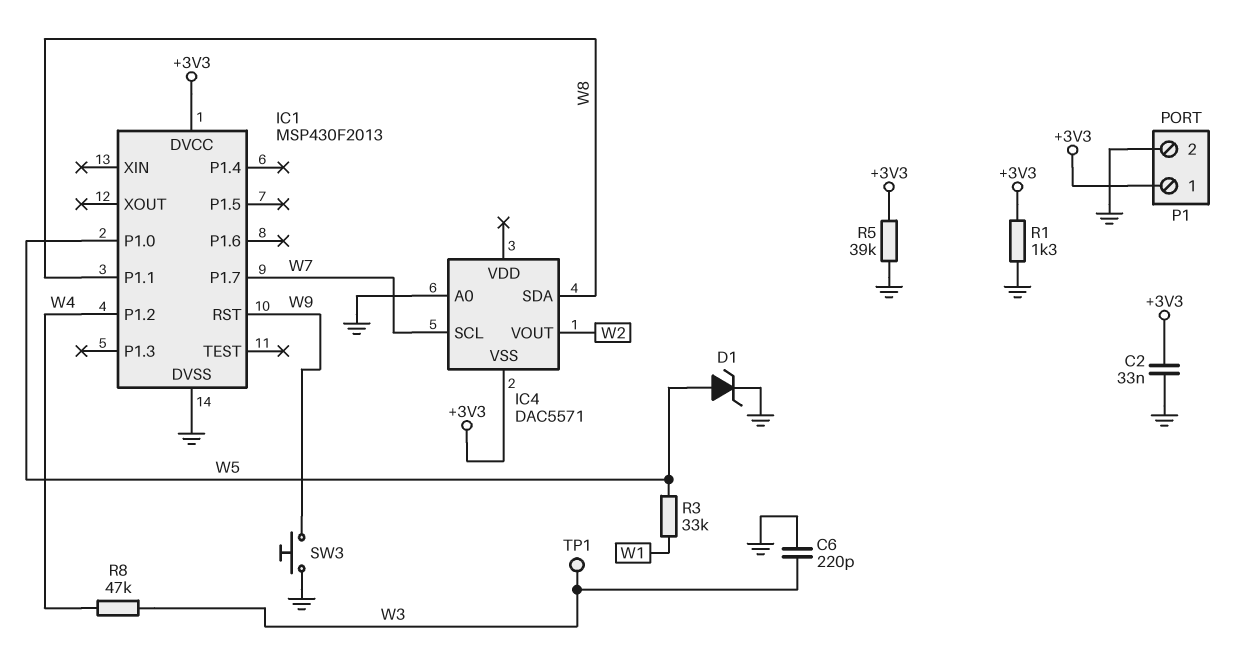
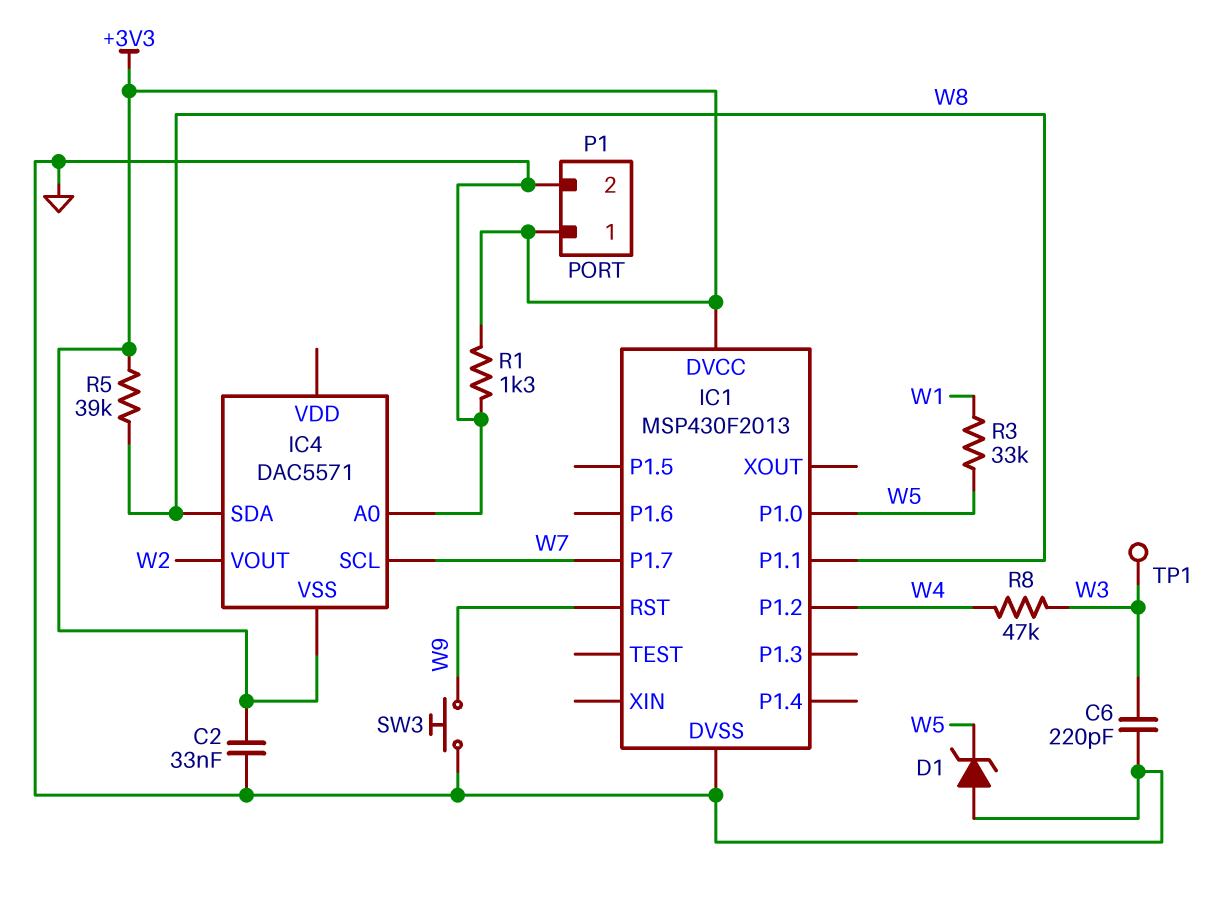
D1: zener (A W5, K GND) -> zener (A GND, K W5)
R5: 39k (+3V3, GND) -> 39k (+3V3, W8)

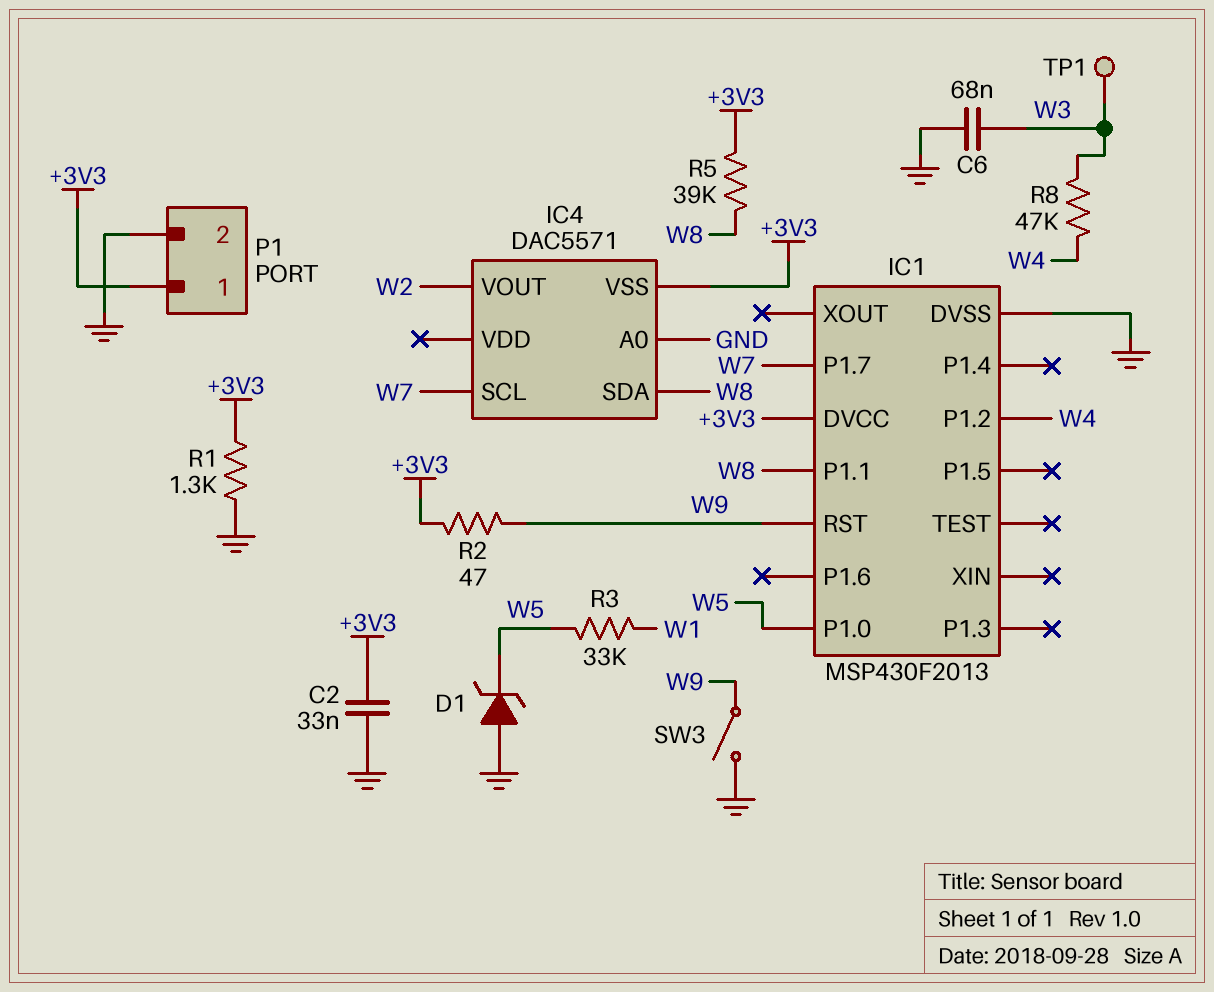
C6: 220pF (GND, W3) -> 68nF (GND, W3)
R2: none -> 47 (+3V3, W9)
SW3: button (GND, W9) -> switch (GND, W9)

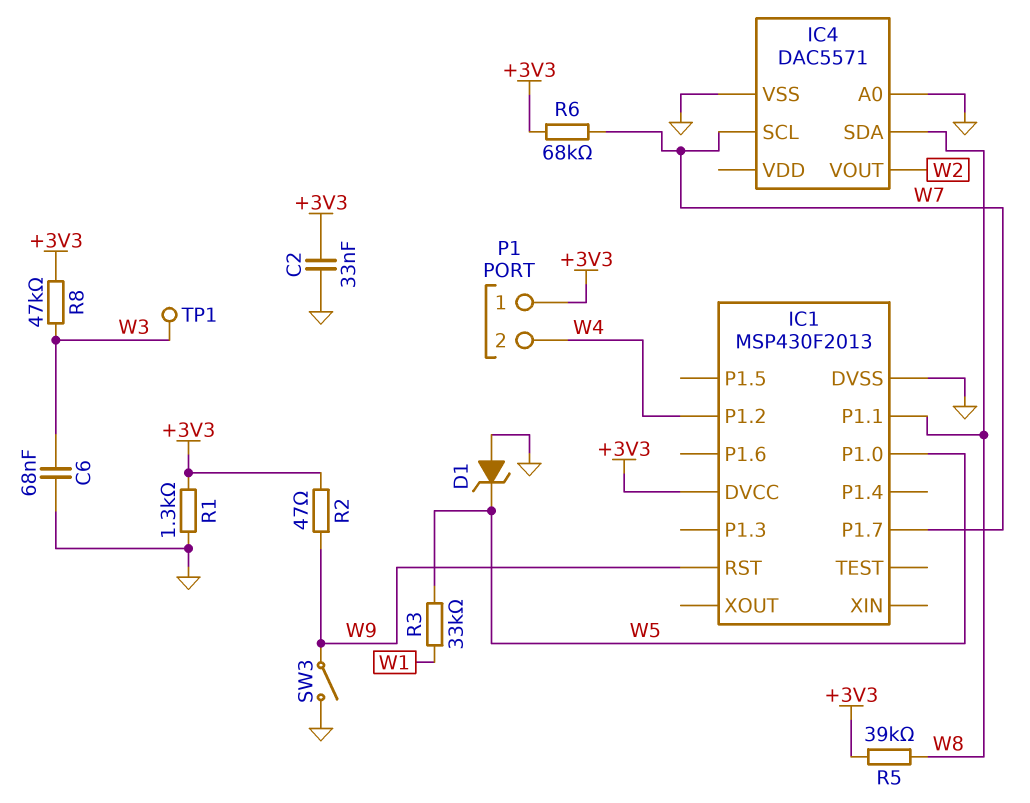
IC4 pin VSS: +3V3 -> GND
P1 pin 2: GND -> W4
R6: none -> 68k (+3V3, W7)
R8: 47k (W3, W4) -> 47k (+3V3, W3)

